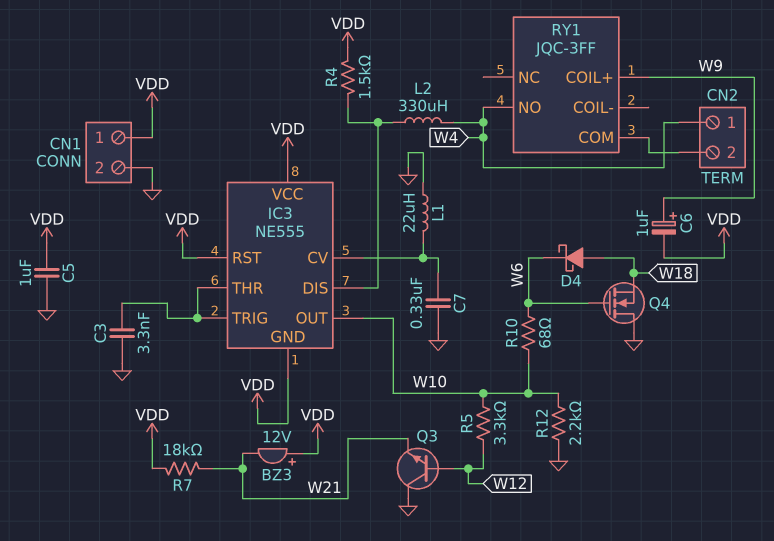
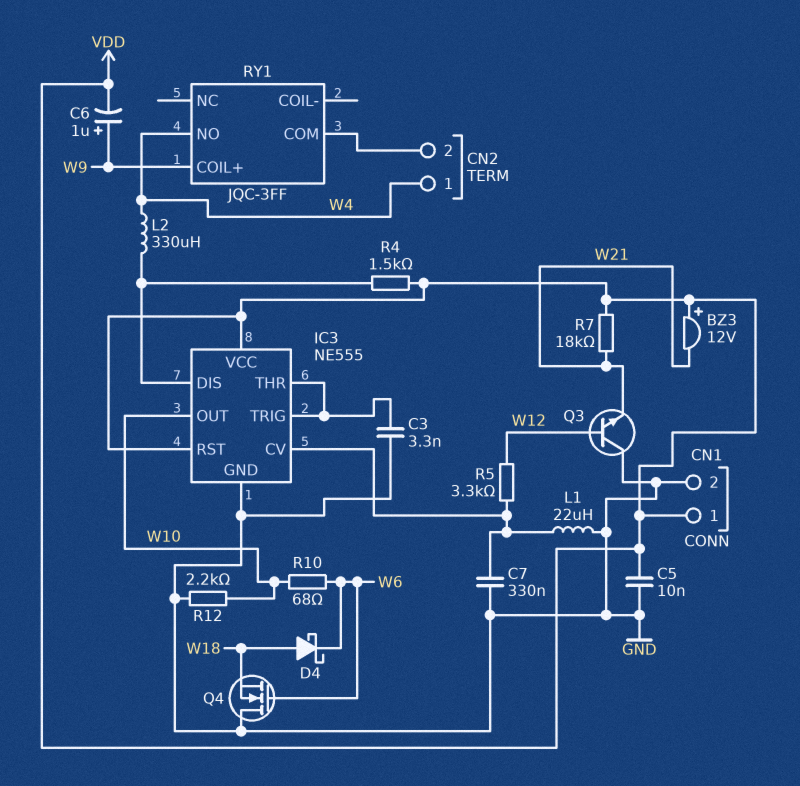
C5: 1uF (GND, VDD) -> 10nF (GND, VDD)
IC3 pin GND: VDD -> GND
R5: 3.3k (W10, W12) -> 3.3k (IC3/CV, W12)

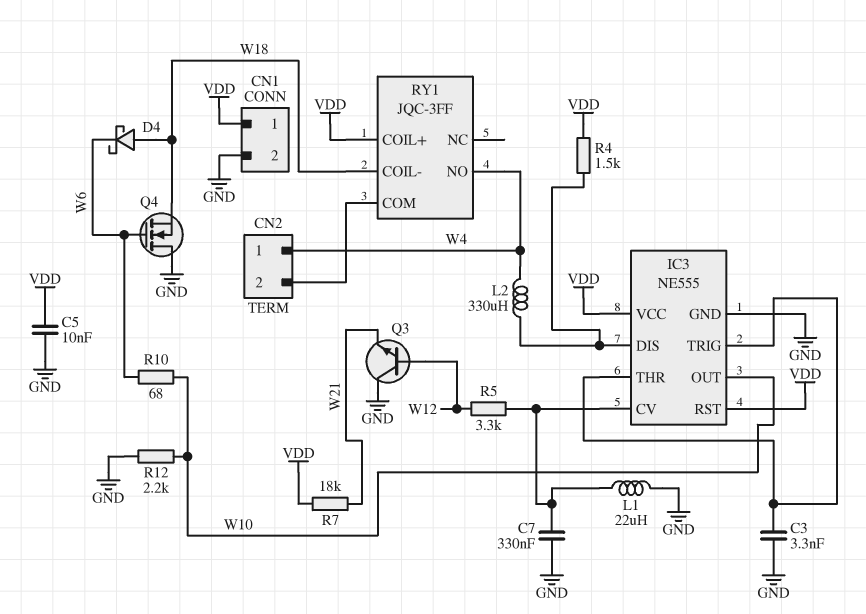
BZ3: buzzer 12V (plus VDD, minus W21) -> none
C6: 1uF (plus W9, minus VDD) -> none
RY1 pin COIL+: W9 -> VDD
RY1 pin COIL-: none -> W18

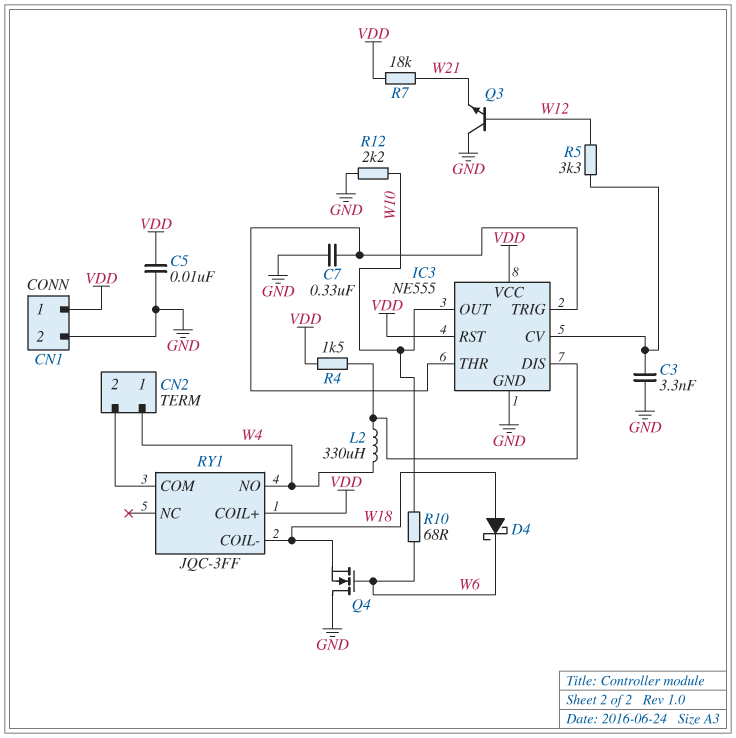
C3: 3.3nF (GND, IC3/THR) -> 3.3nF (GND, IC3/CV)
C7: 330nF (GND, IC3/CV) -> 330nF (GND, IC3/THR)
L1: 22uH (GND, IC3/CV) -> none

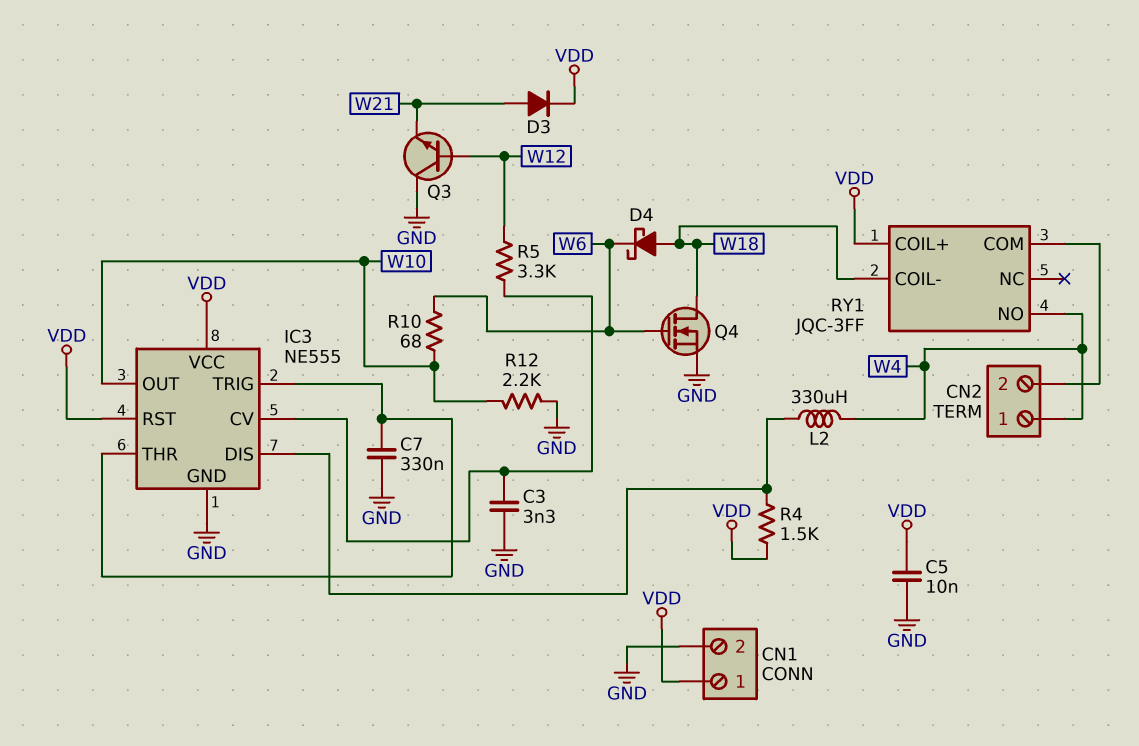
D3: none -> diode (A W21, K VDD)
Q4: NMOS (G W6, D GND, S W18) -> NMOS (G W6, D W18, S GND)
R7: 18k (VDD, W21) -> none

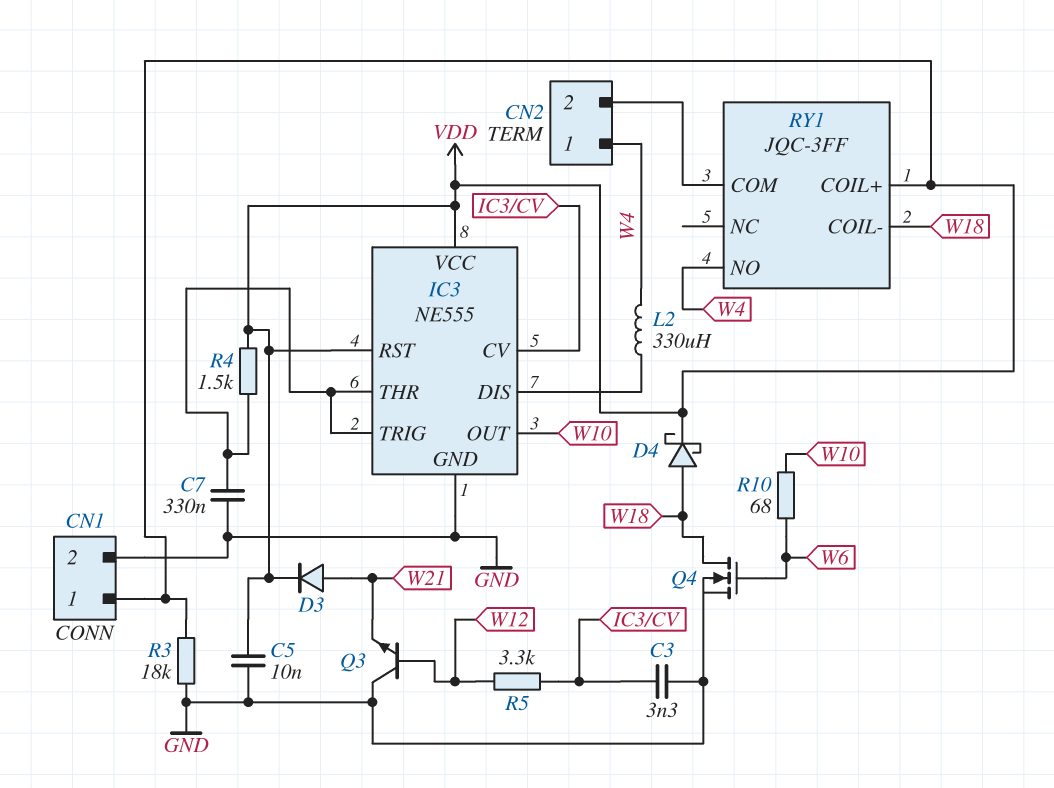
D4: schottky (A W18, K W6) -> schottky (A W18, K VDD)
R3: none -> 18k (GND, VDD)
R4: 1.5k (IC3/DIS, VDD) -> 1.5k (IC3/THR, VDD)
R12: 2.2k (GND, W10) -> none

